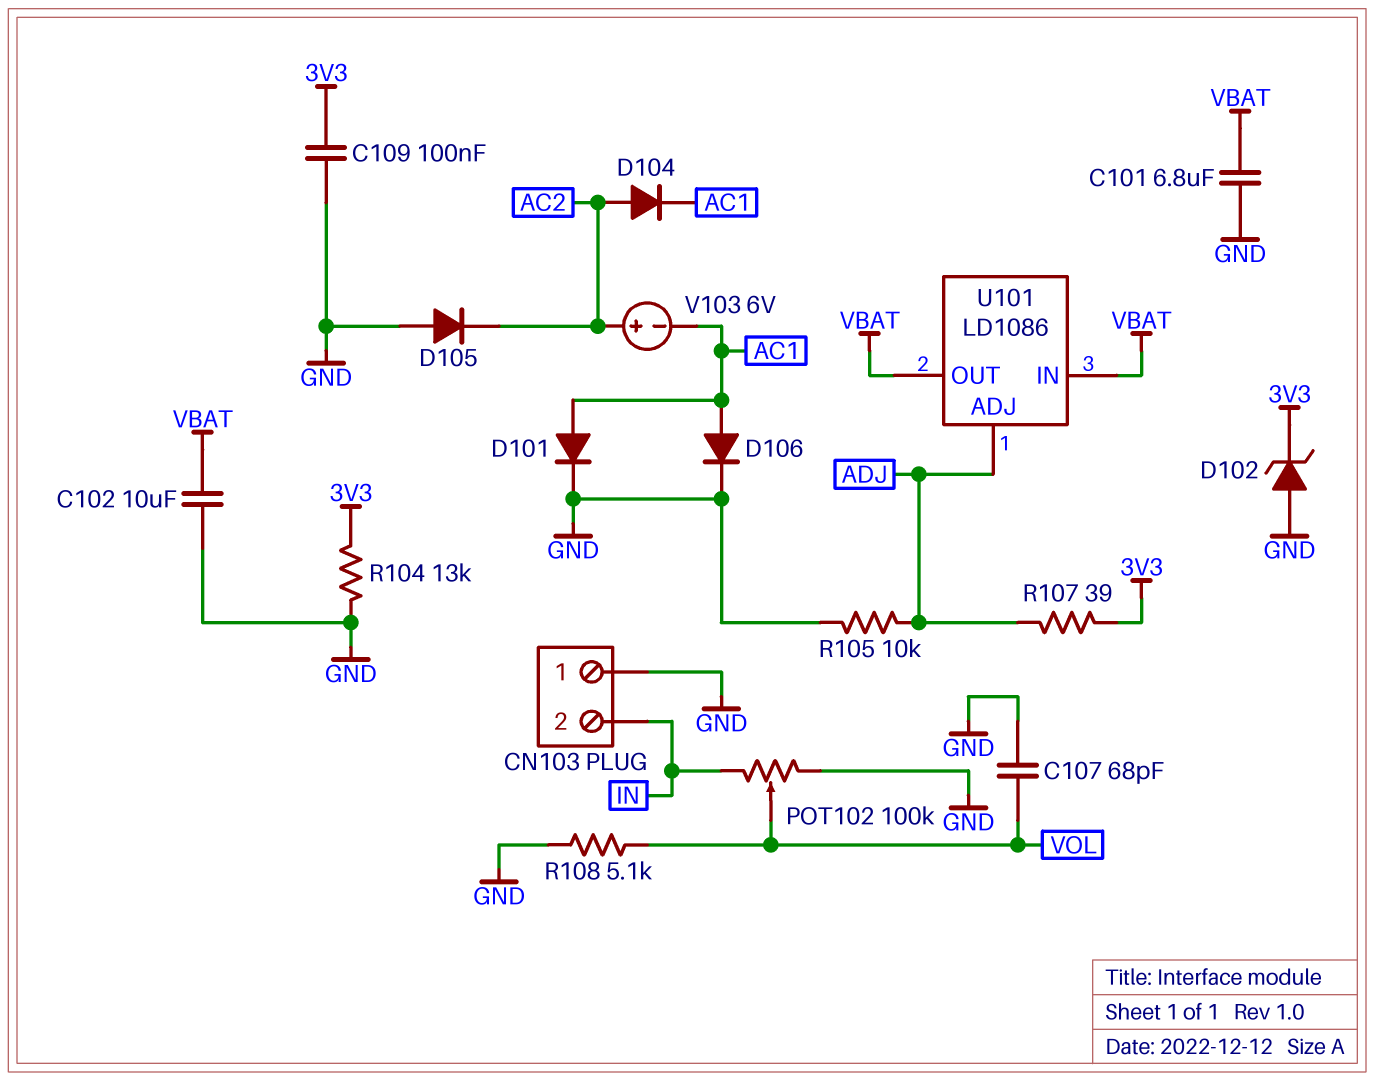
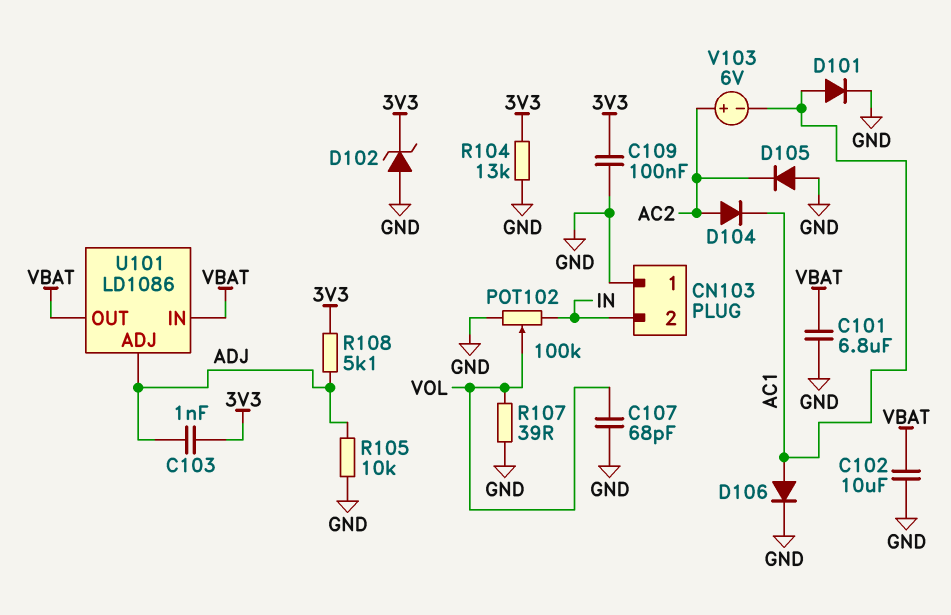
C103: none -> 1nF (3V3, ADJ)
R107: 39 (3V3, ADJ) -> 39 (GND, VOL)
R108: 5.1k (GND, VOL) -> 5.1k (3V3, ADJ)

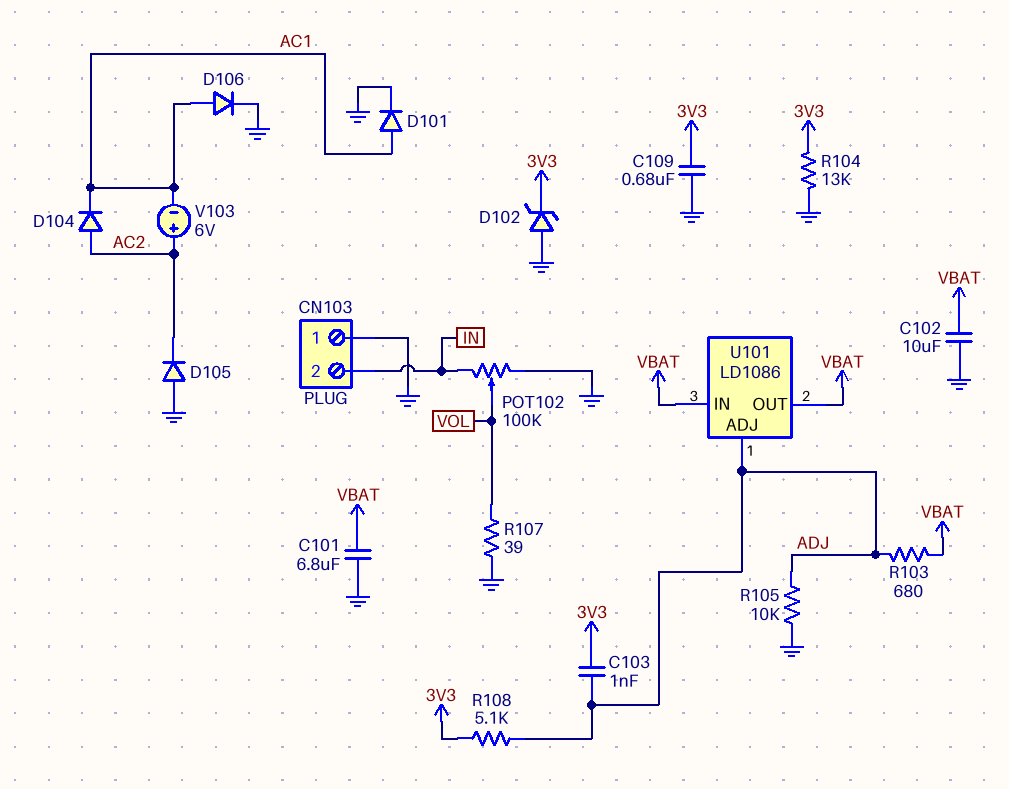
C107: 68pF (GND, VOL) -> none
C109: 100nF (3V3, GND) -> 680nF (3V3, GND)
R103: none -> 680 (ADJ, VBAT)

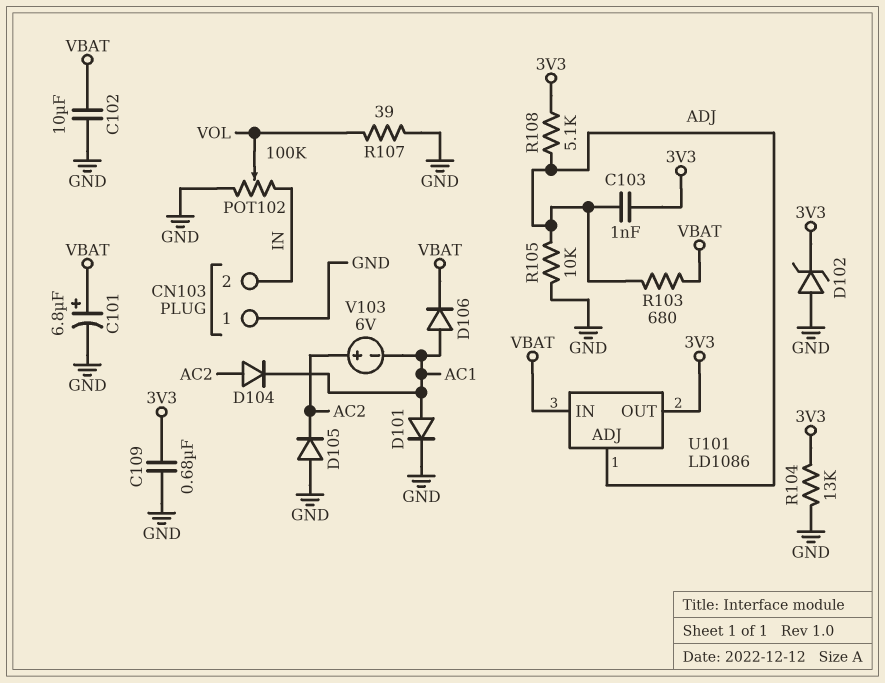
C101: 6.8uF (GND, VBAT) -> 6.8uF (plus VBAT, minus GND)
D106: diode (A AC1, K GND) -> diode (A AC1, K VBAT)
U101 pin OUT: VBAT -> 3V3

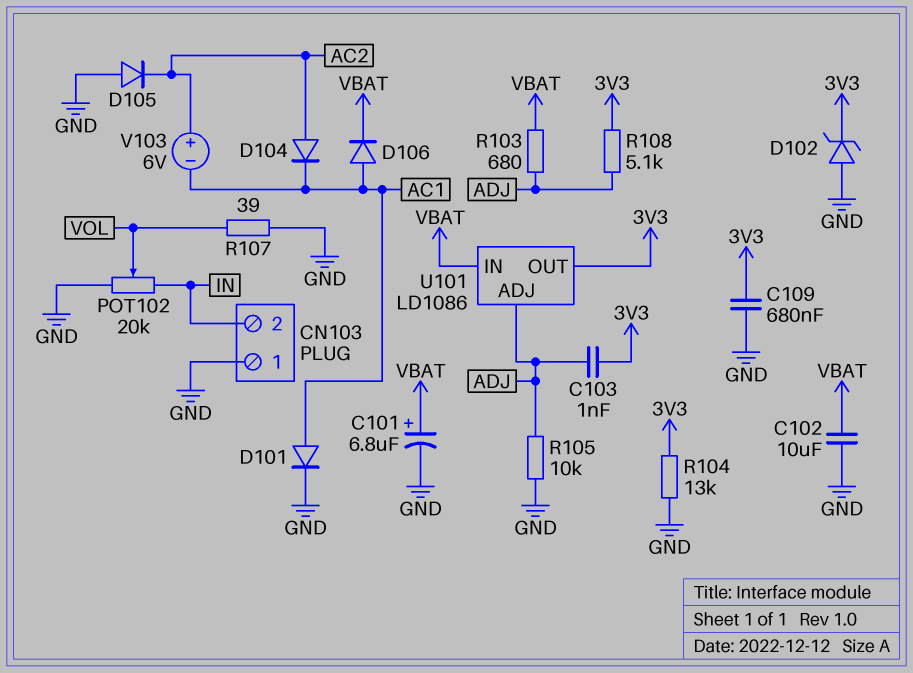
POT102: 100k (GND, IN, wiper VOL) -> 20k (GND, IN, wiper VOL)

